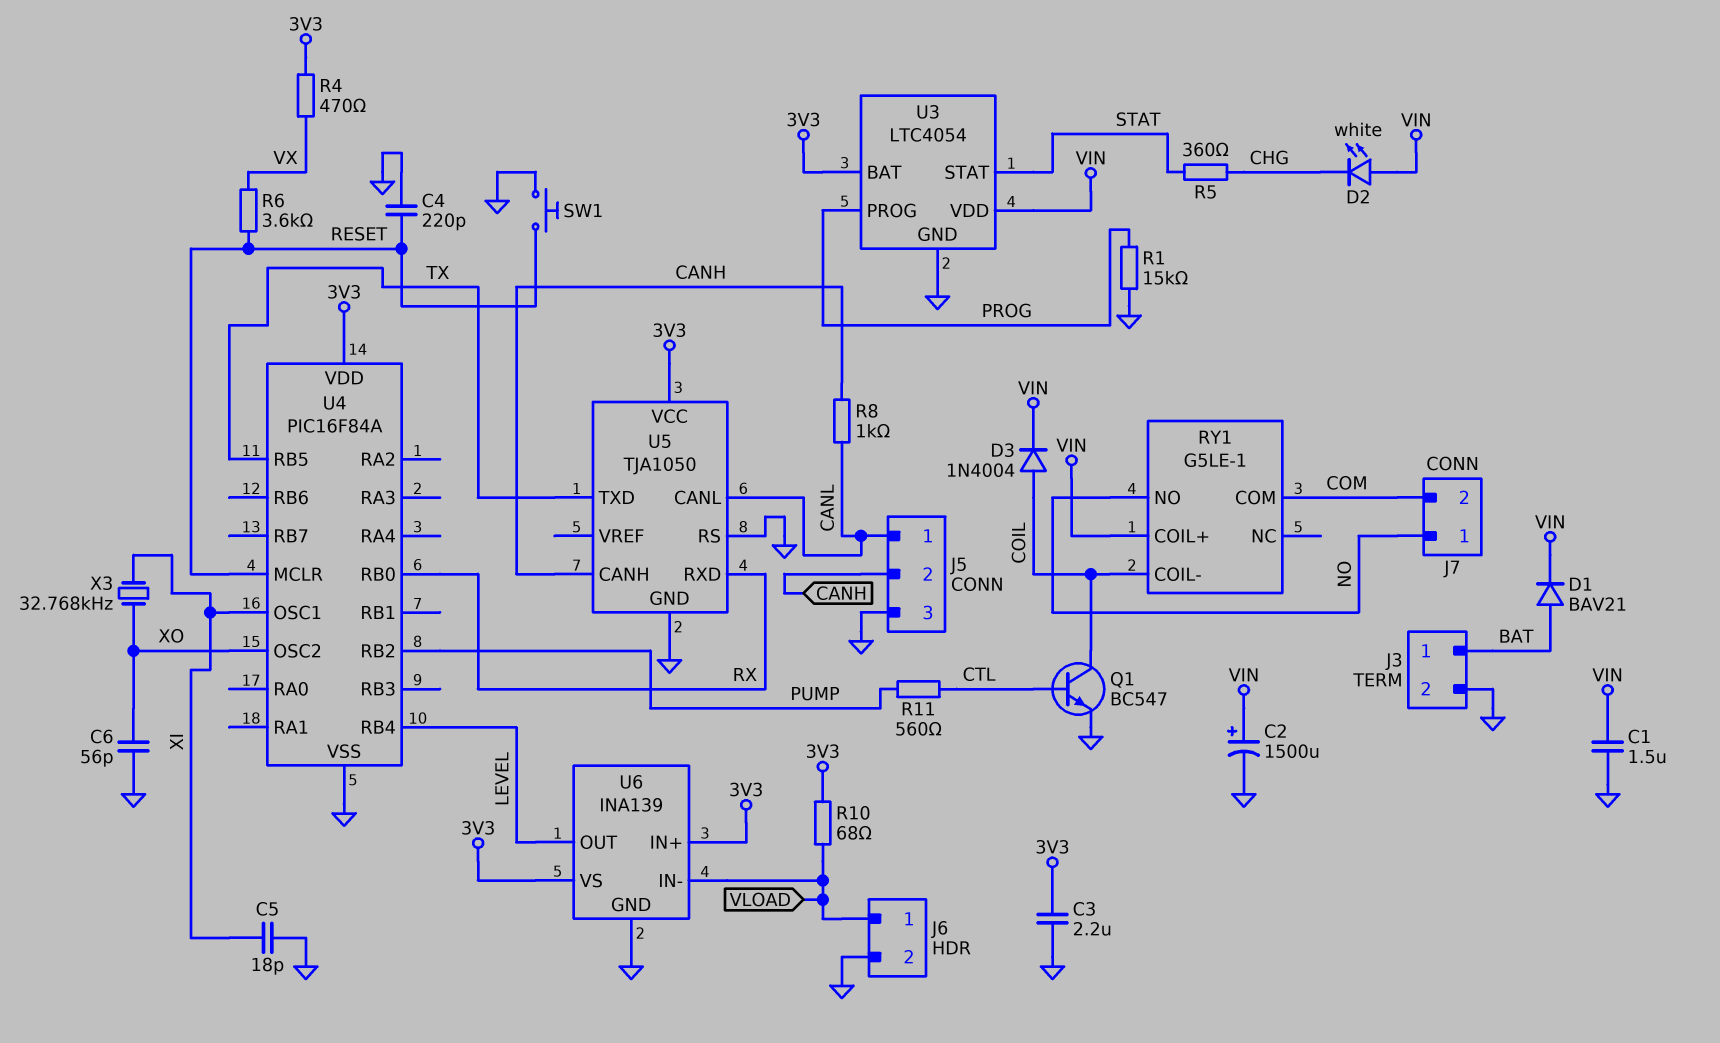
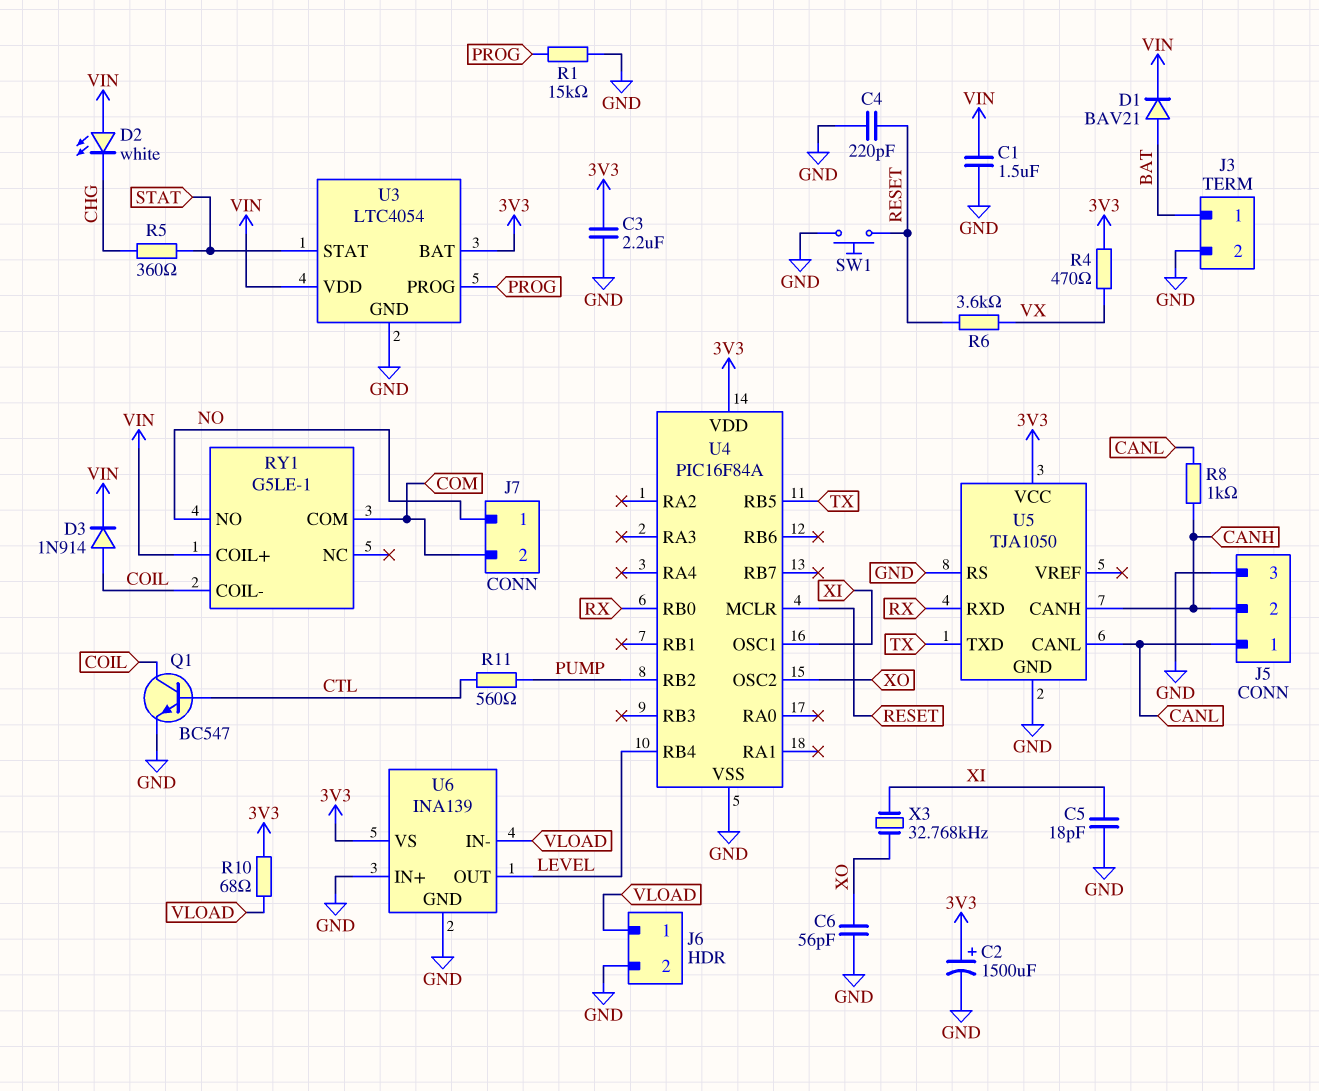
C2: 1500uF (plus VIN, minus GND) -> 1500uF (plus 3V3, minus GND)
D3: diode 1N4004 (A COIL, K VIN) -> diode 1N914 (A COIL, K VIN)
U6 pin IN+: 3V3 -> GND

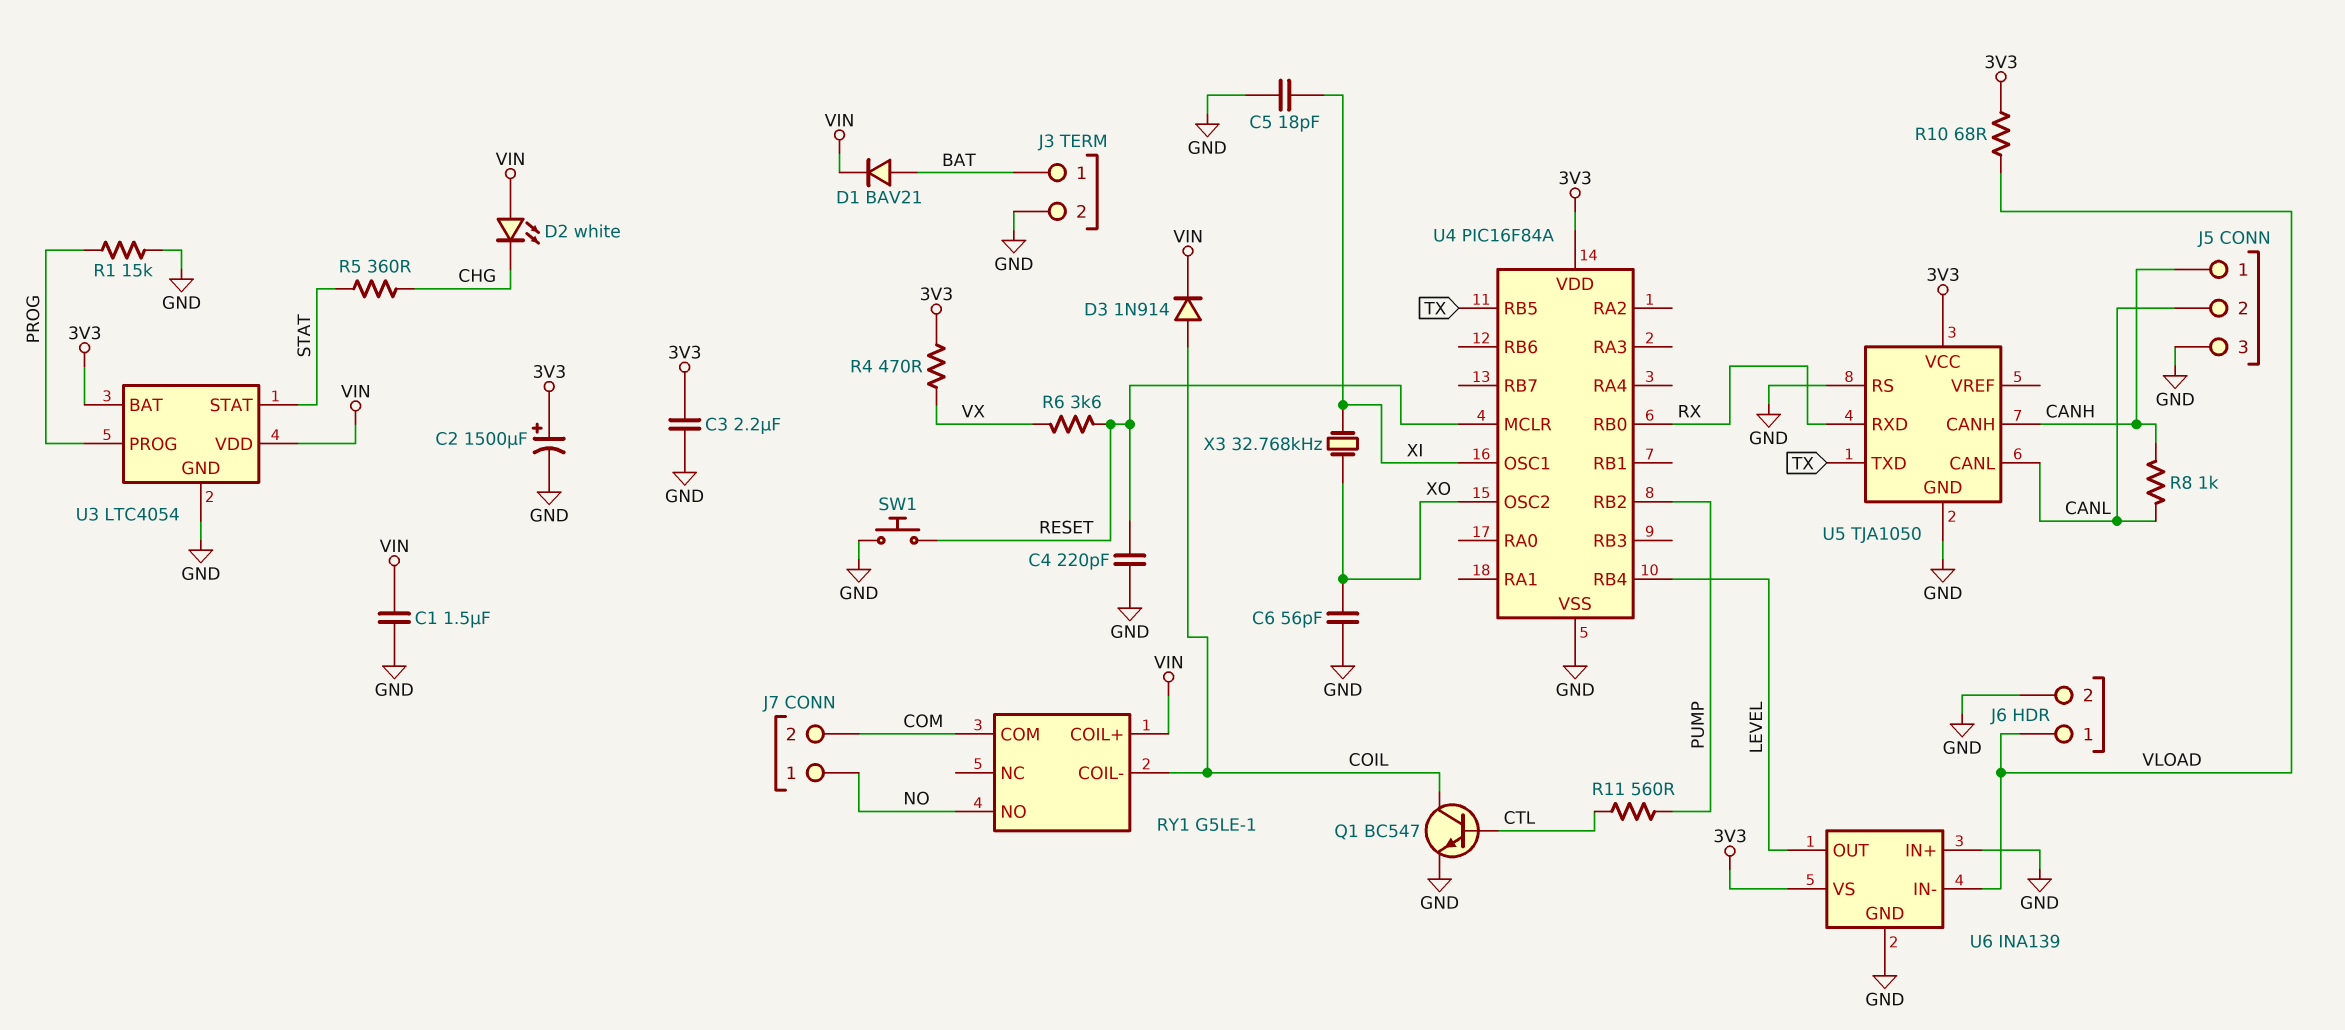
J5 pin 1: CANL -> CANH
J5 pin 2: CANH -> CANL

